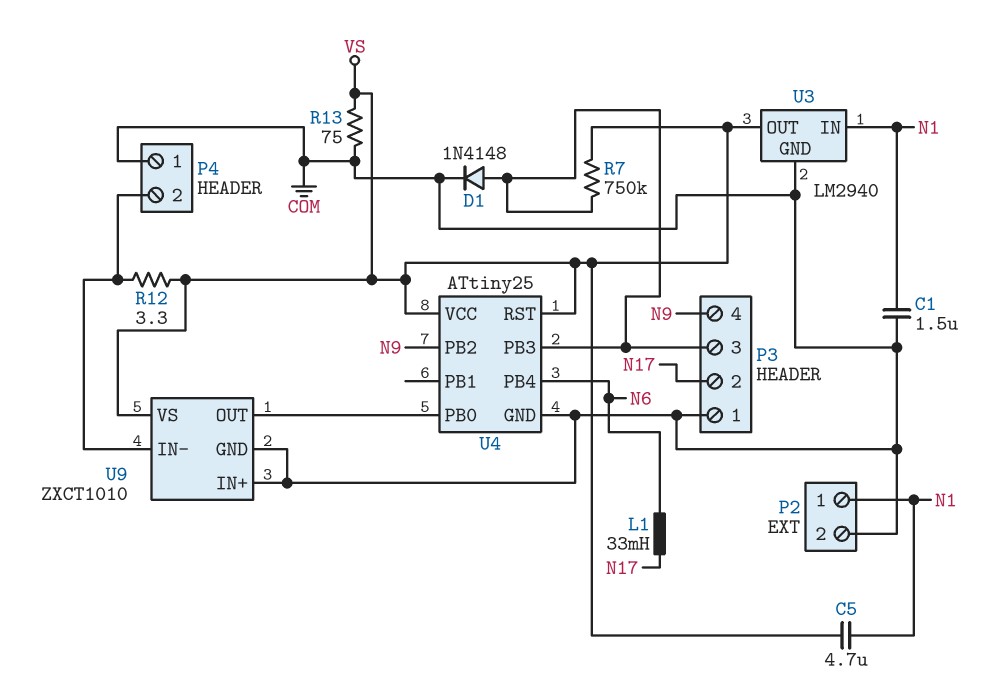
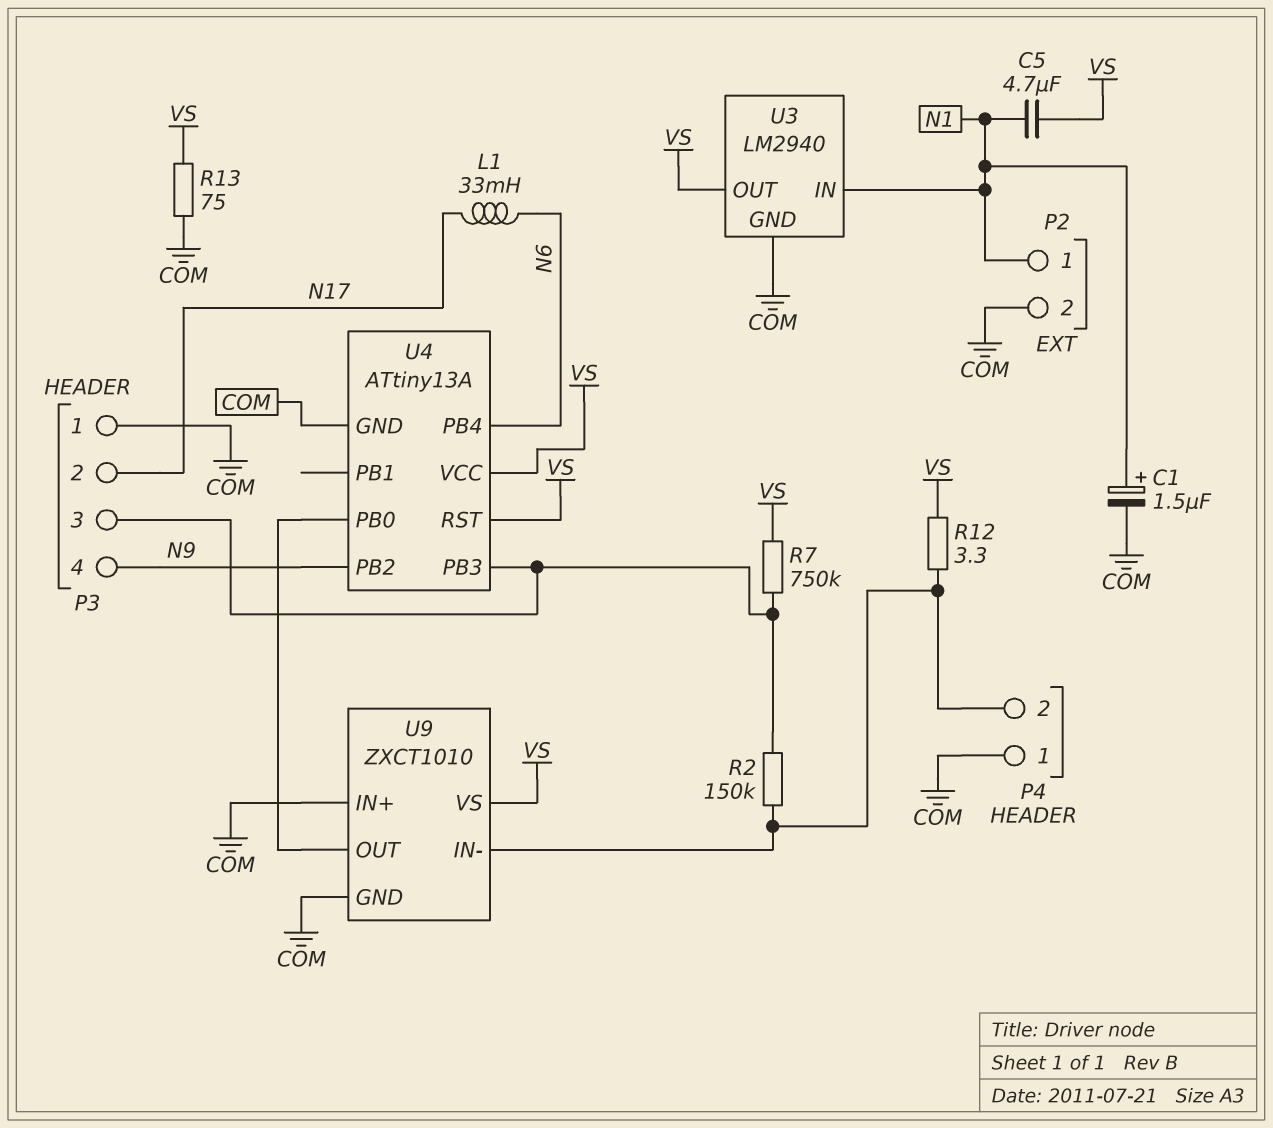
C1: 1.5uF (COM, N1) -> 1.5uF (plus N1, minus COM)
D1: diode 1N4148 (A P3/3, K COM) -> none
R2: none -> 150k (P3/3, P4/2)
U4: ATtiny25 -> ATtiny13A

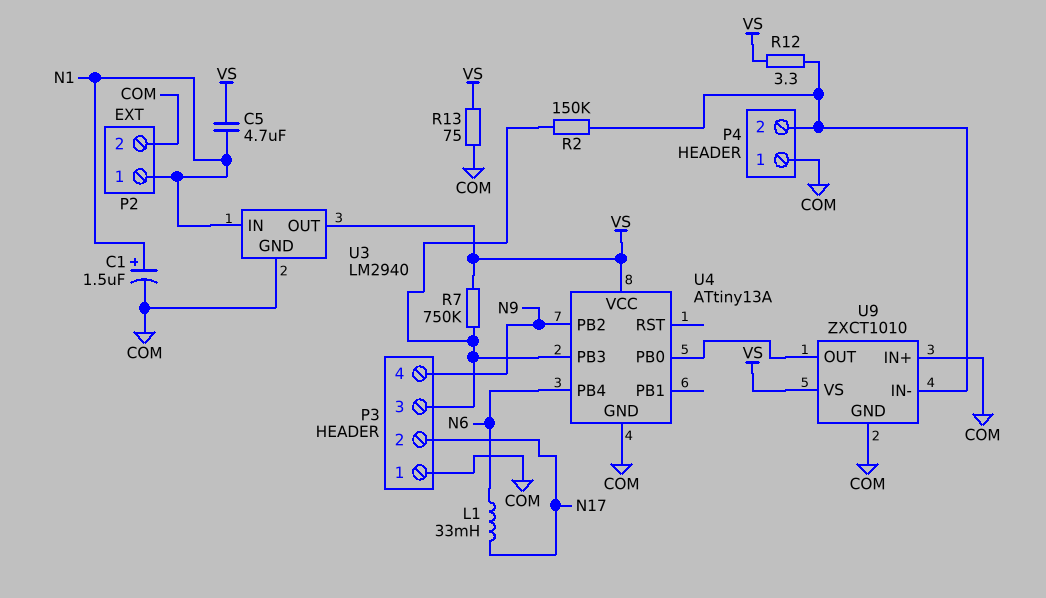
U4 pin RST: VS -> none

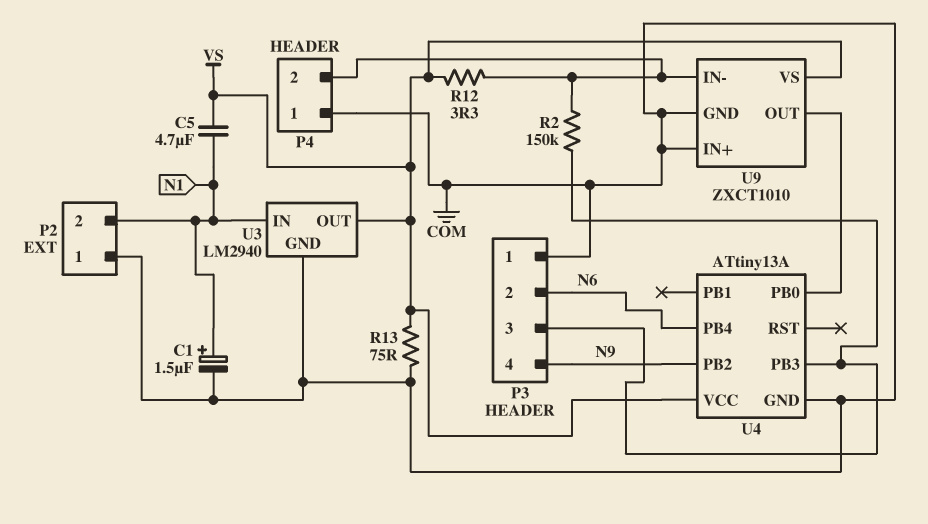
L1: 33mH (N6, N17) -> none
P2 pin 1: N1 -> COM
P2 pin 2: COM -> N1
P3 pin 2: N17 -> N6
R7: 750k (P3/3, VS) -> none

